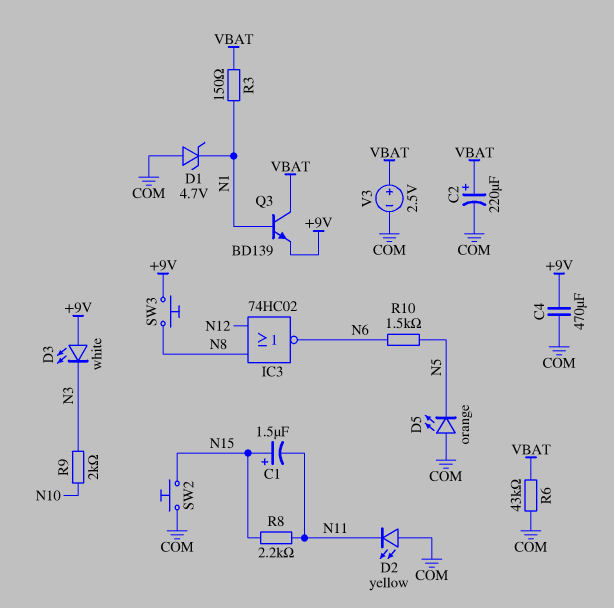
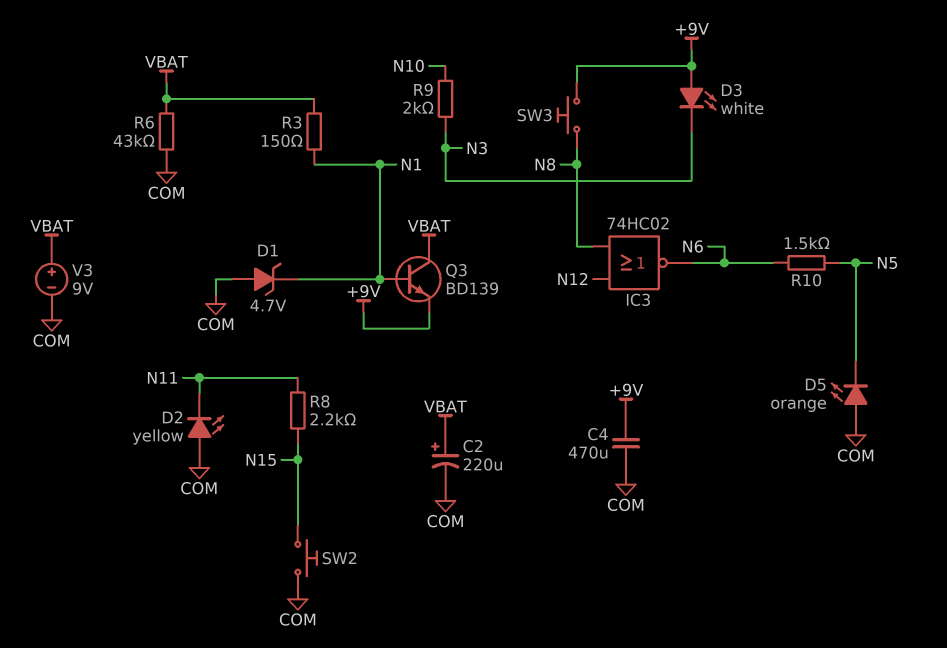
C1: 1.5uF (plus N15, minus N11) -> none
V3: 2.5V (plus VBAT, minus COM) -> 9V (plus VBAT, minus COM)

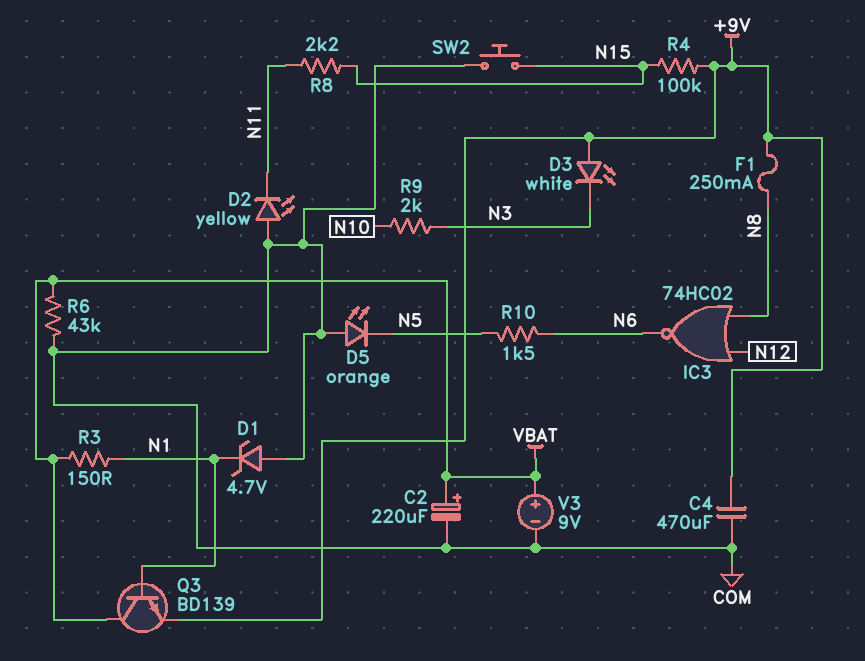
F1: none -> 250mA (+9V, N8)
R4: none -> 100k (+9V, N15)
SW3: button (+9V, N8) -> none

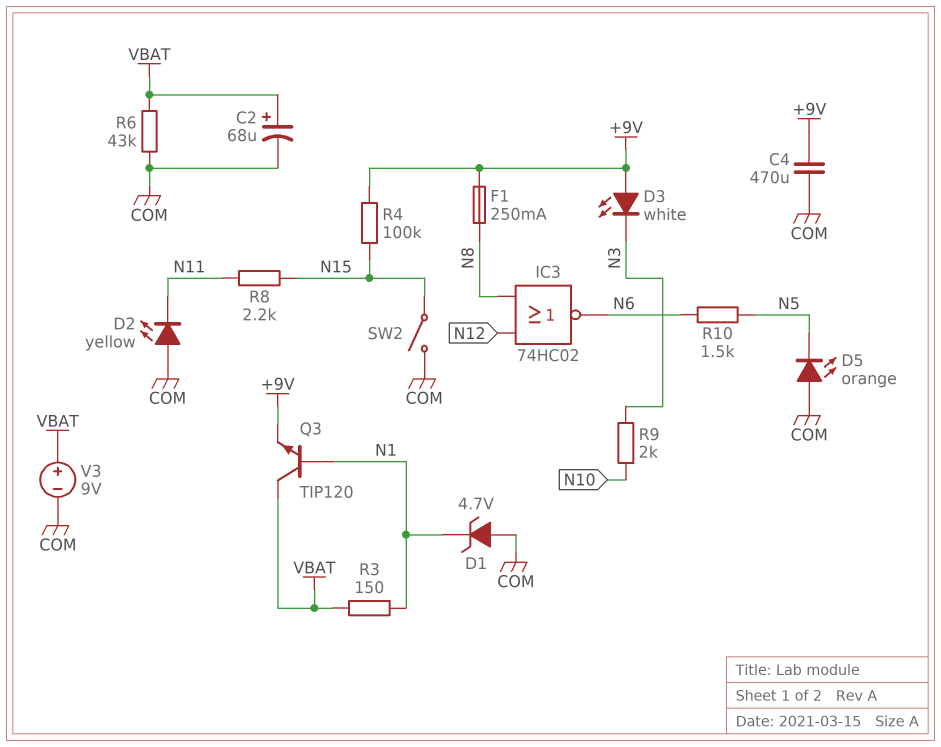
C2: 220uF (plus VBAT, minus COM) -> 68uF (plus VBAT, minus COM)
Q3: NPN BD139 (B N1, C VBAT, E +9V) -> NPN TIP120 (B N1, C VBAT, E +9V)
SW2: button (COM, N15) -> switch (COM, N15)

